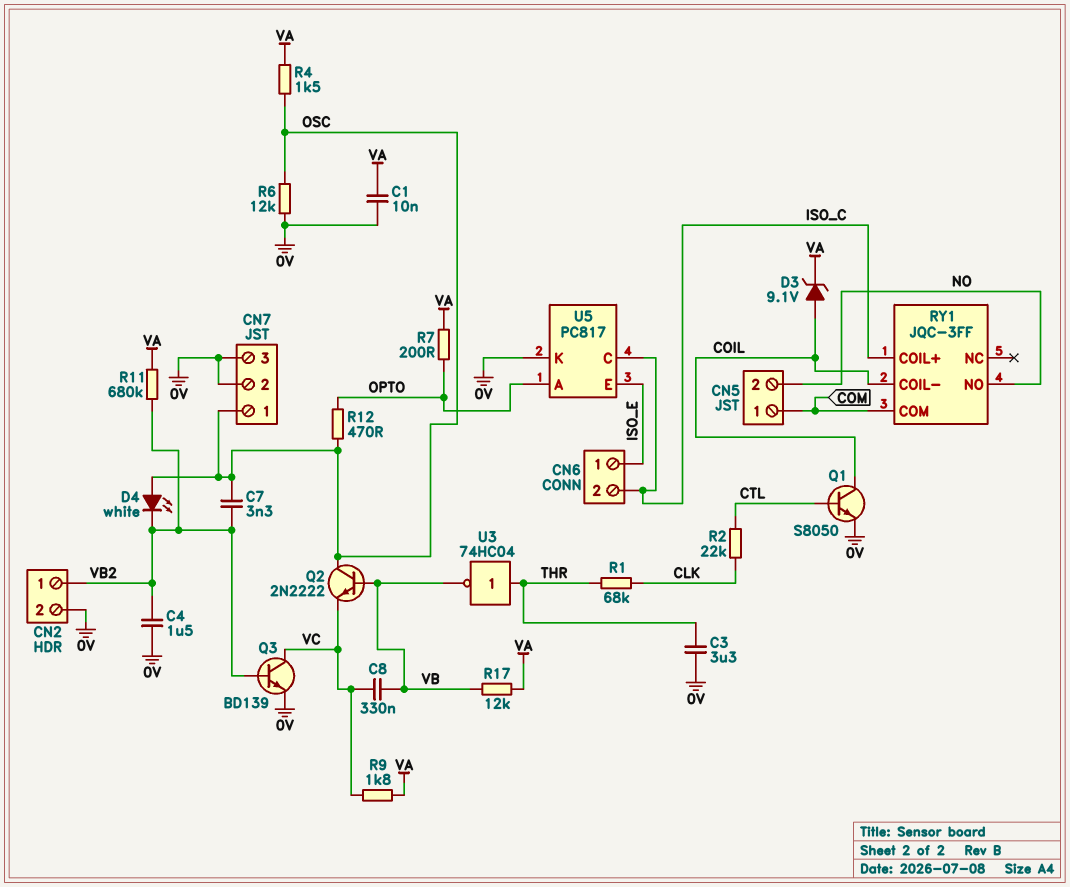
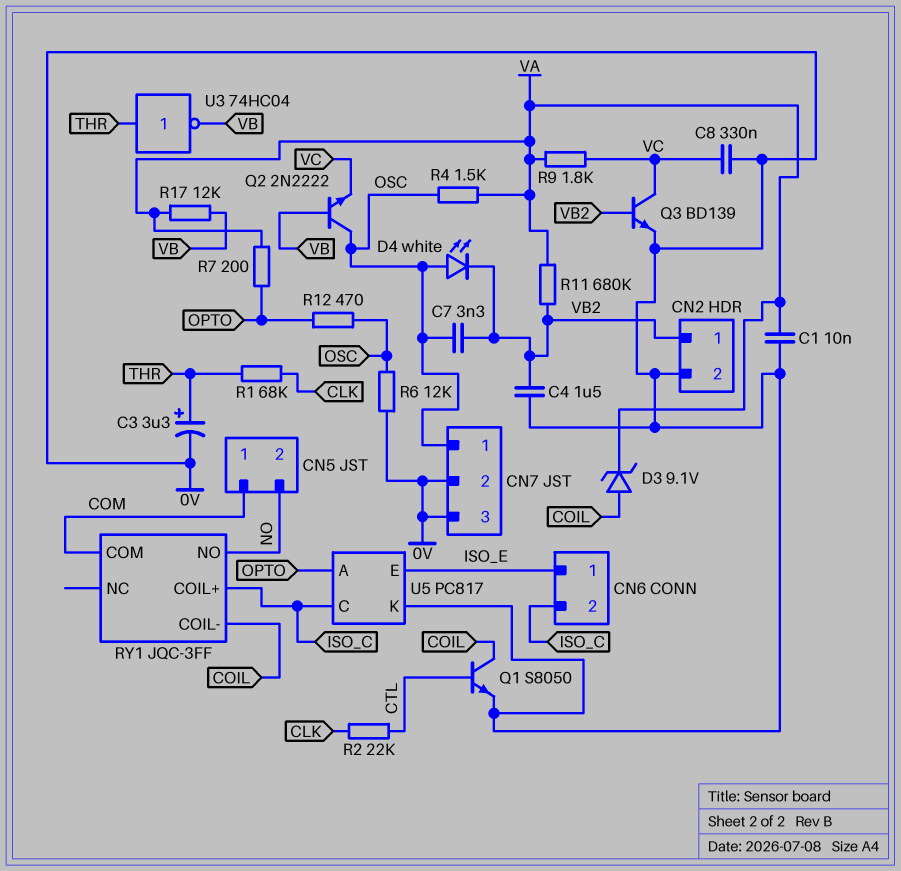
C3: 3.3uF (0V, THR) -> 3.3uF (plus THR, minus 0V)
C8: 330nF (VB, VC) -> 330nF (0V, VC)

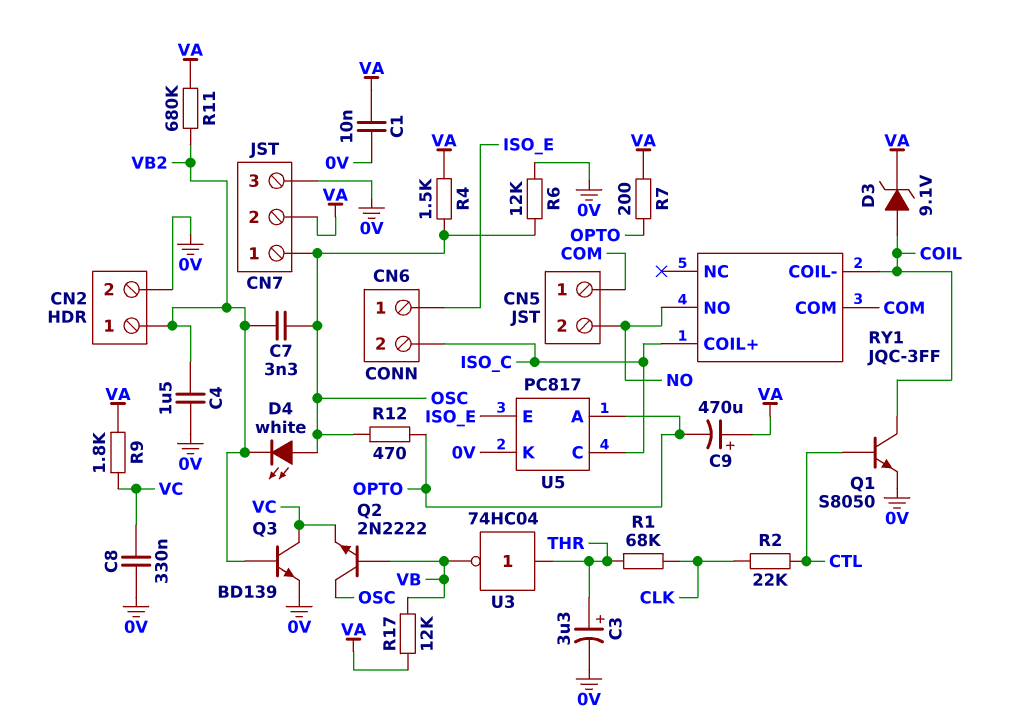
C9: none -> 470uF (plus VA, minus OPTO)
CN7 pin 2: 0V -> VA

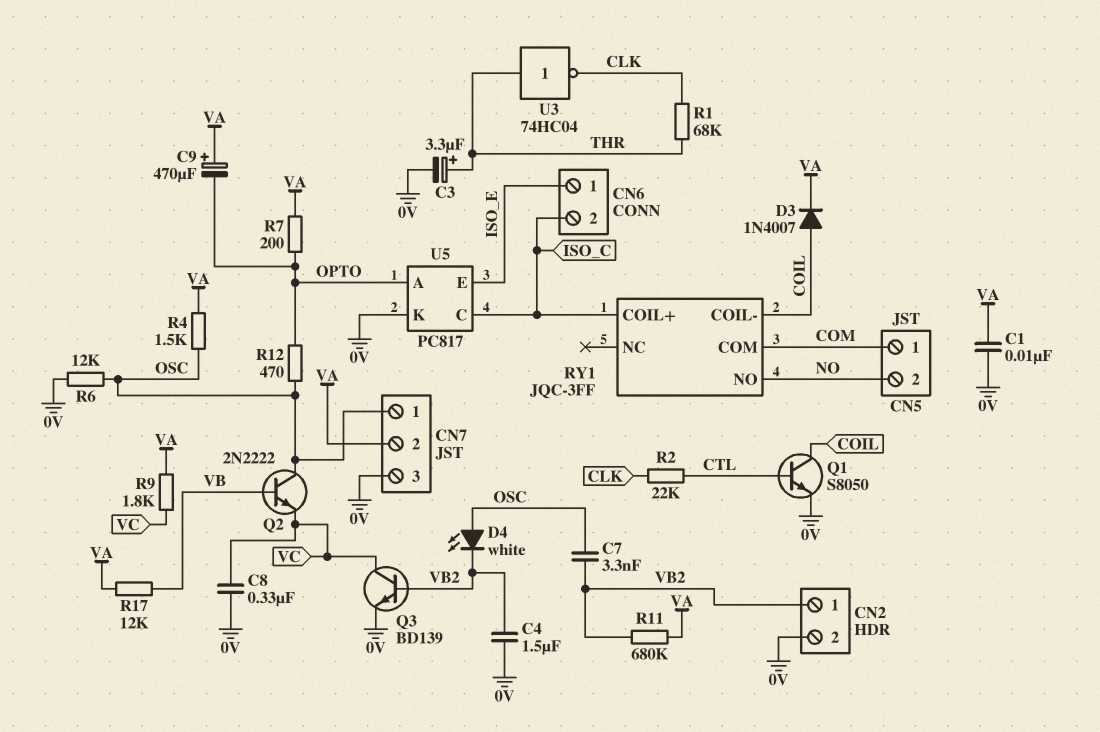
D3: zener 9.1V (A COIL, K VA) -> diode 1N4007 (A COIL, K VA)
U3: NOT 74HC04 (in THR, out VB) -> NOT 74HC04 (in THR, out CLK)

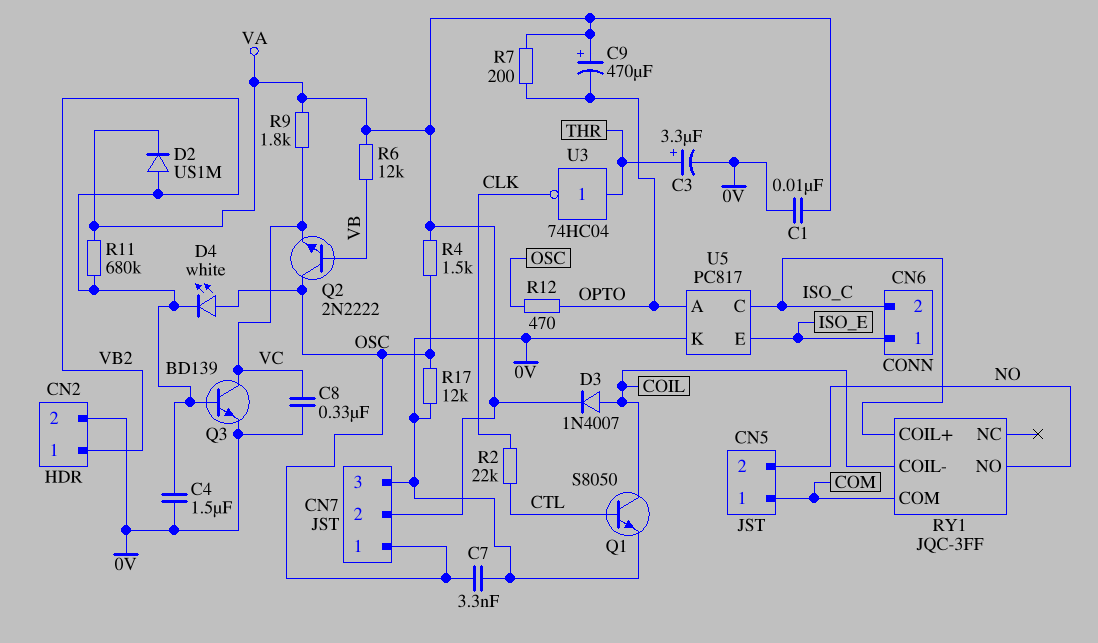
C7: 3.3nF (OSC, VB2) -> 3.3nF (0V, OSC)
D2: none -> diode US1M (A VB2, K VA)
R1: 68k (CLK, THR) -> none
R6: 12k (0V, OSC) -> 12k (VA, VB)
R17: 12k (VA, VB) -> 12k (0V, OSC)

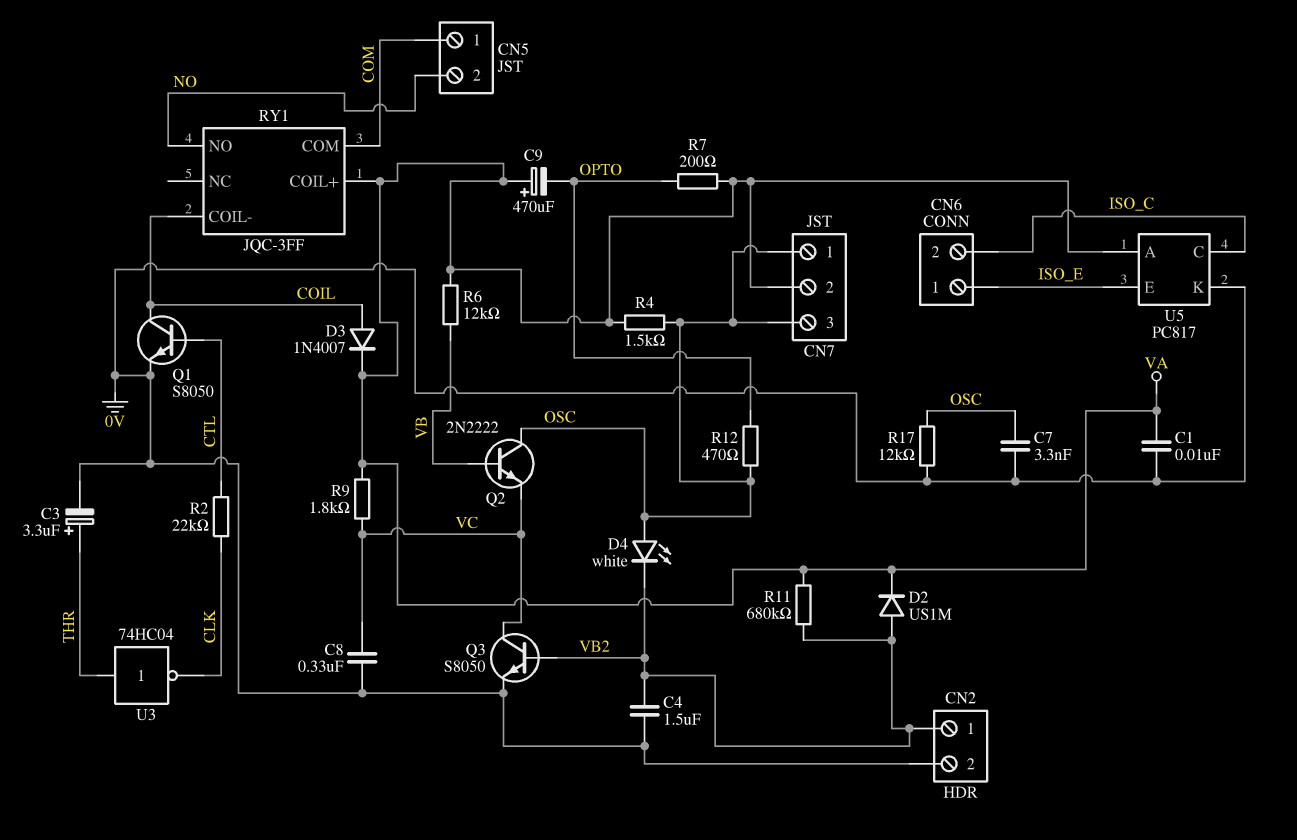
CN7 pin 3: 0V -> OSC
Q3: NPN BD139 (B VB2, C VC, E 0V) -> NPN S8050 (B VB2, C VC, E 0V)
RY1 pin COIL+: ISO_C -> VA
U5 pin A: OPTO -> VA

